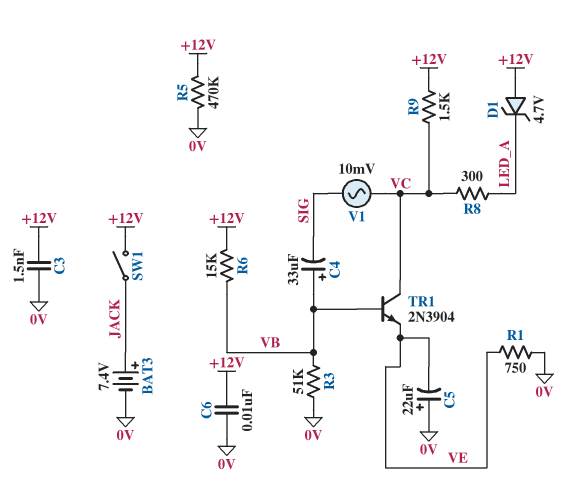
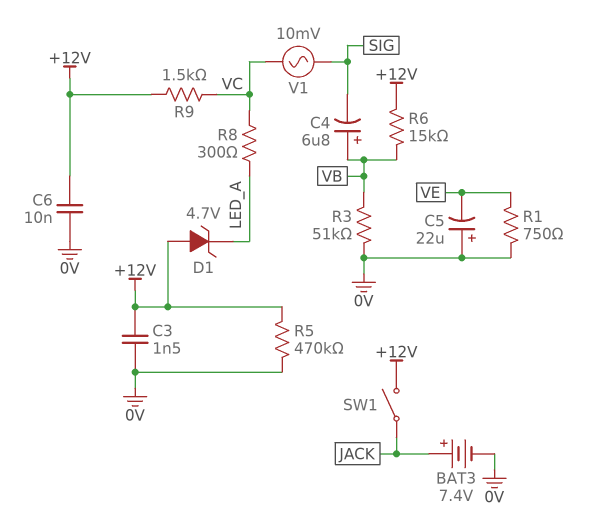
C4: 33uF (plus VB, minus SIG) -> 6.8uF (plus VB, minus SIG)
TR1: NPN 2N3904 (B VB, C VC, E VE) -> none

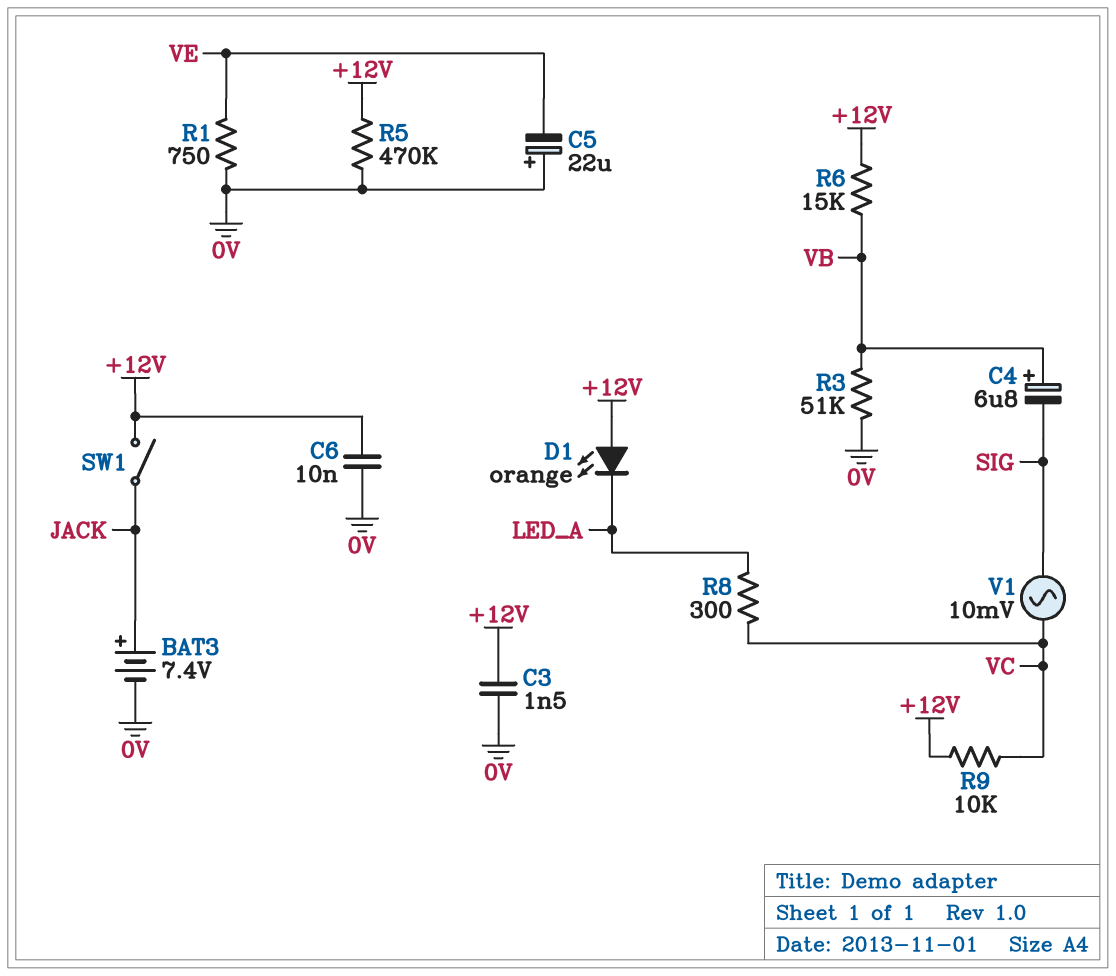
D1: zener 4.7V (A +12V, K LED_A) -> LED orange (A +12V, K LED_A)
R9: 1.5k (+12V, VC) -> 10k (+12V, VC)

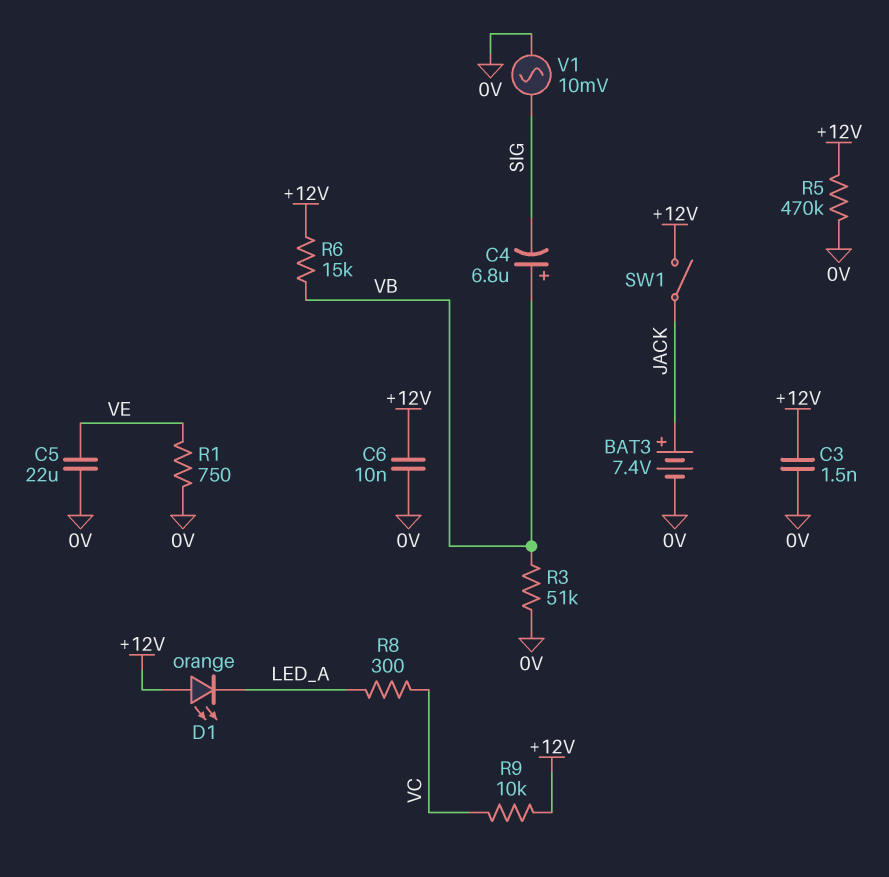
C5: 22uF (plus 0V, minus VE) -> 22uF (0V, VE)
V1: AC 10mV (SIG, VC) -> AC 10mV (0V, SIG)

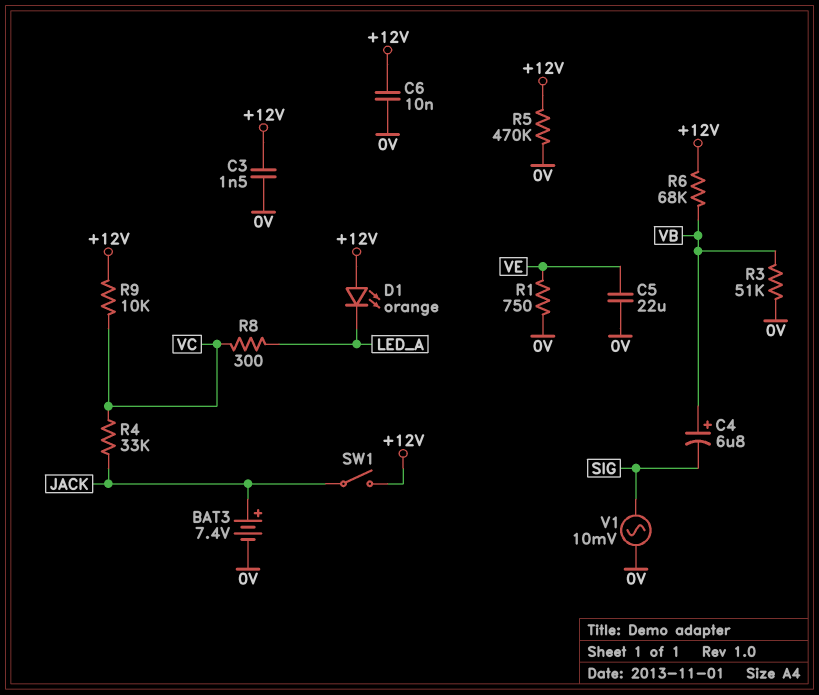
R4: none -> 33k (JACK, VC)
R6: 15k (+12V, VB) -> 68k (+12V, VB)

